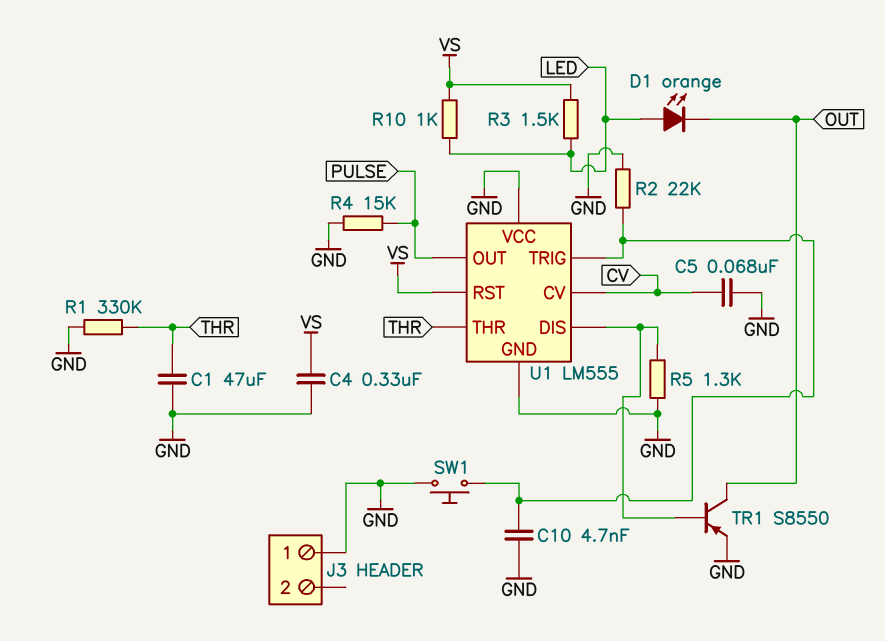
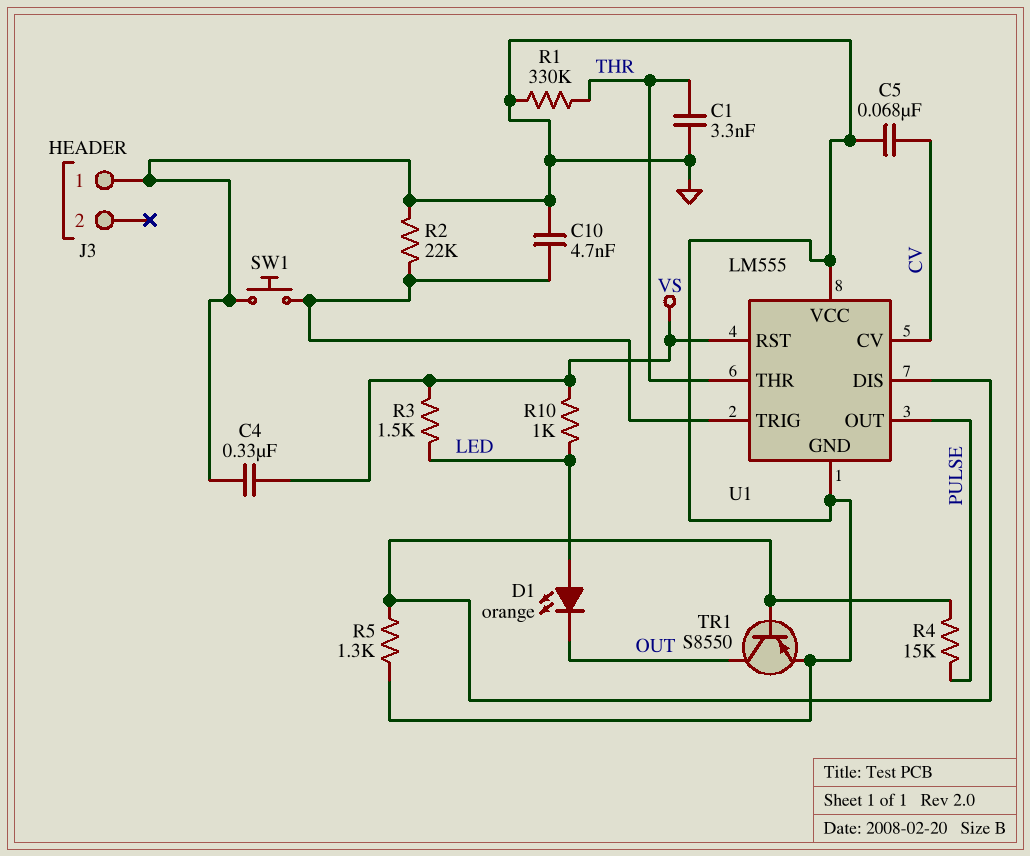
C1: 47uF (GND, THR) -> 3.3nF (GND, THR)
R4: 15k (GND, PULSE) -> 15k (PULSE, U1/DIS)

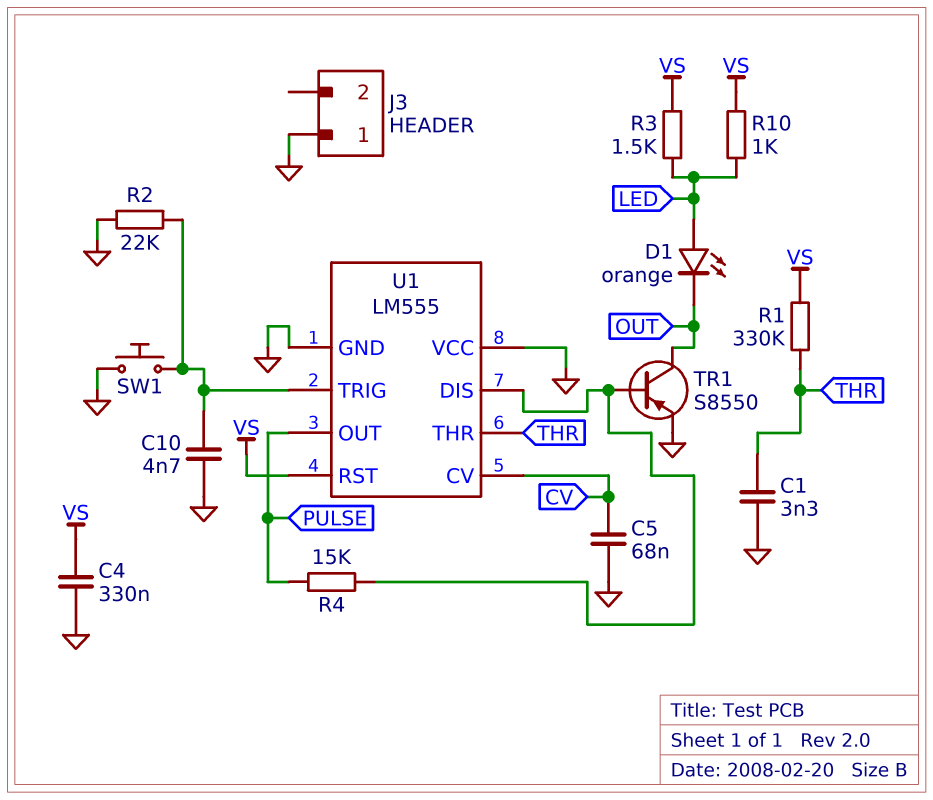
R1: 330k (GND, THR) -> 330k (THR, VS)
R5: 1.3k (GND, U1/DIS) -> none

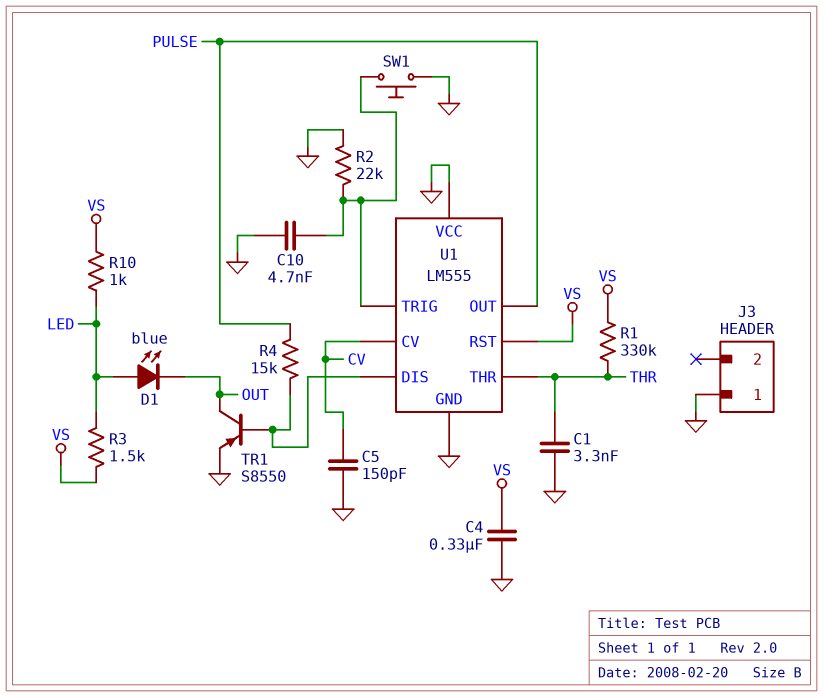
C5: 68nF (CV, GND) -> 150pF (CV, GND)
D1: LED orange (A LED, K OUT) -> LED blue (A LED, K OUT)

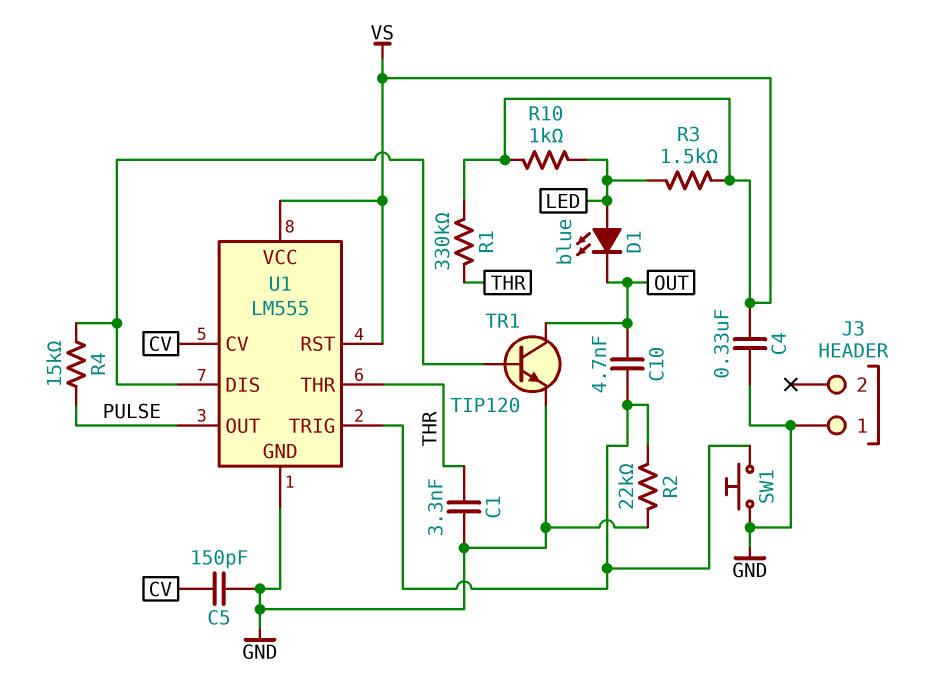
C10: 4.7nF (GND, U1/TRIG) -> 4.7nF (OUT, U1/TRIG)
TR1: PNP S8550 (B U1/DIS, C OUT, E GND) -> NPN TIP120 (B U1/DIS, C OUT, E GND)
U1 pin VCC: GND -> VS

